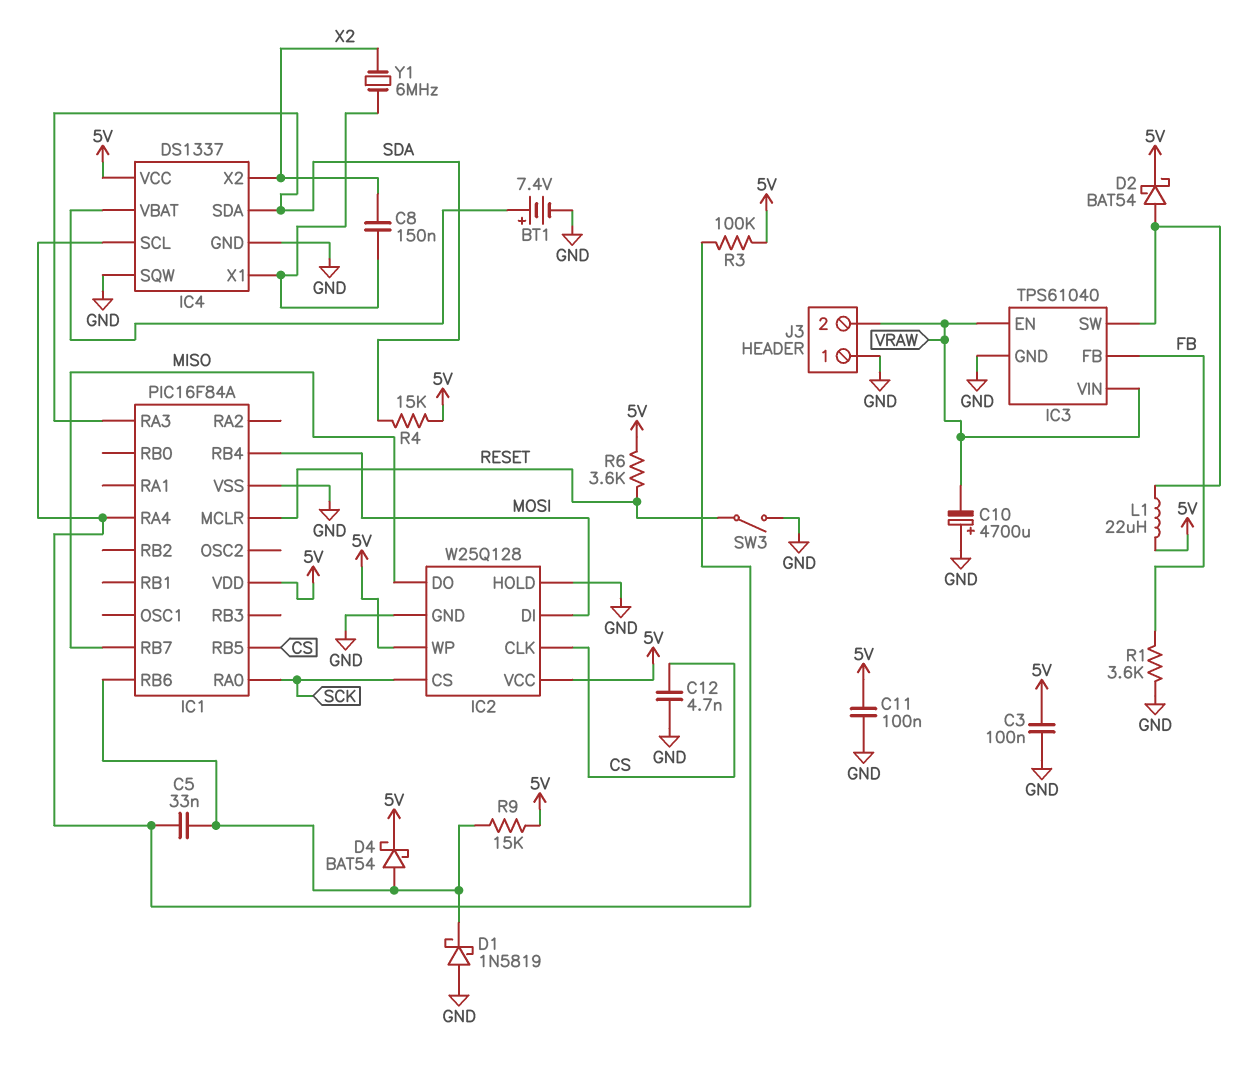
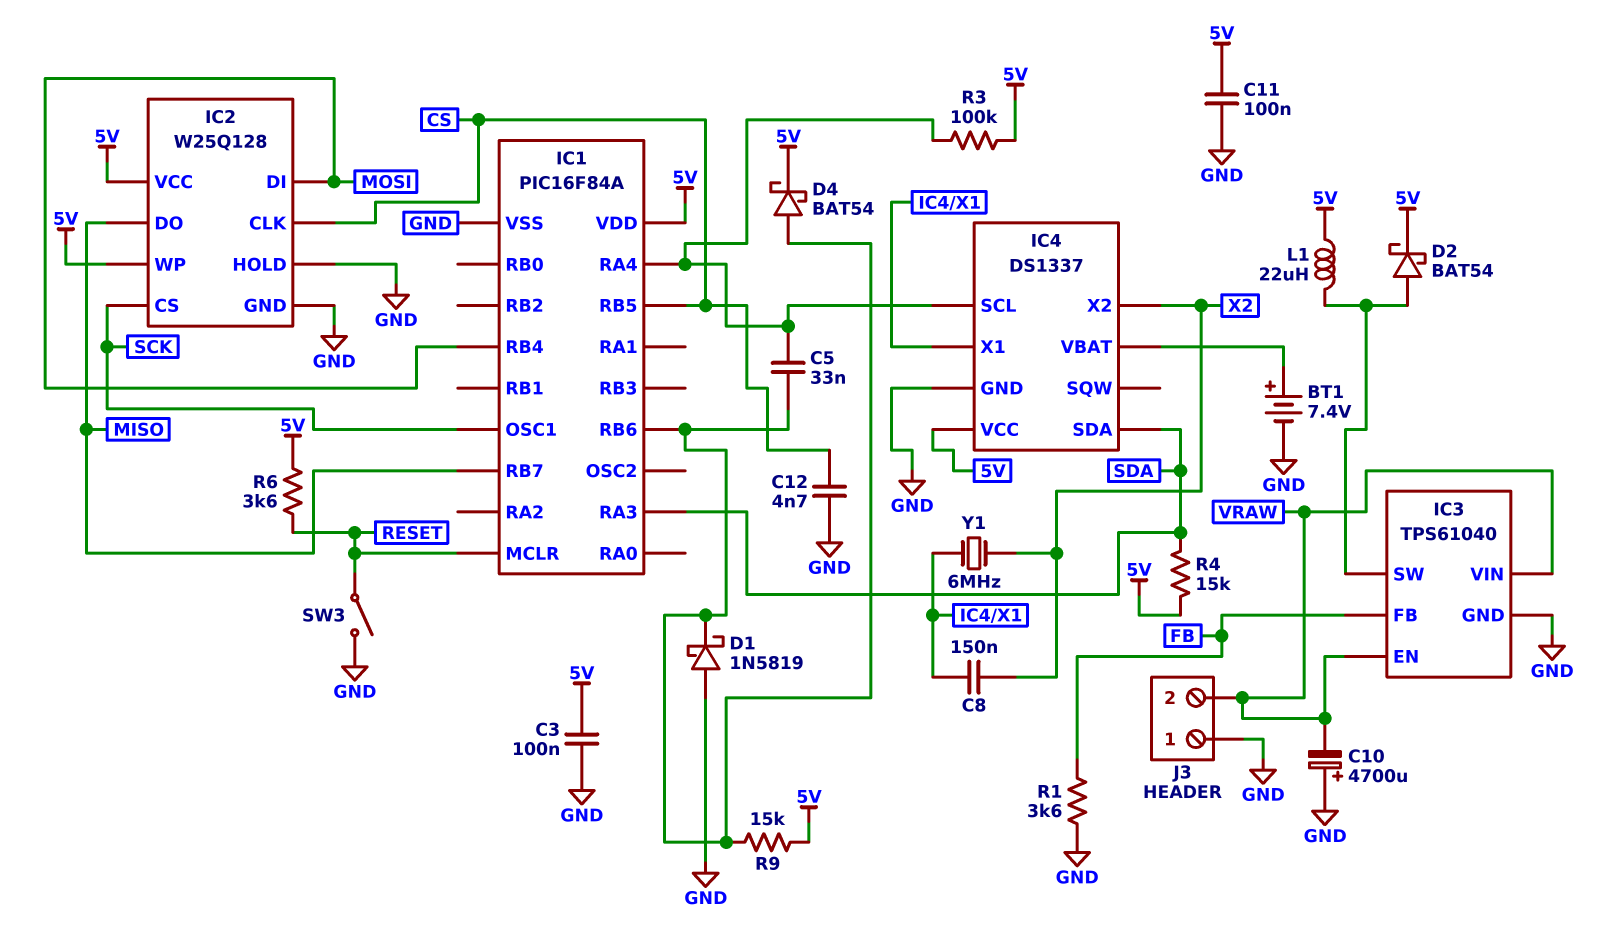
IC1 pin OSC1: none -> SCK
IC1 pin RA0: SCK -> none
IC4 pin SQW: GND -> none

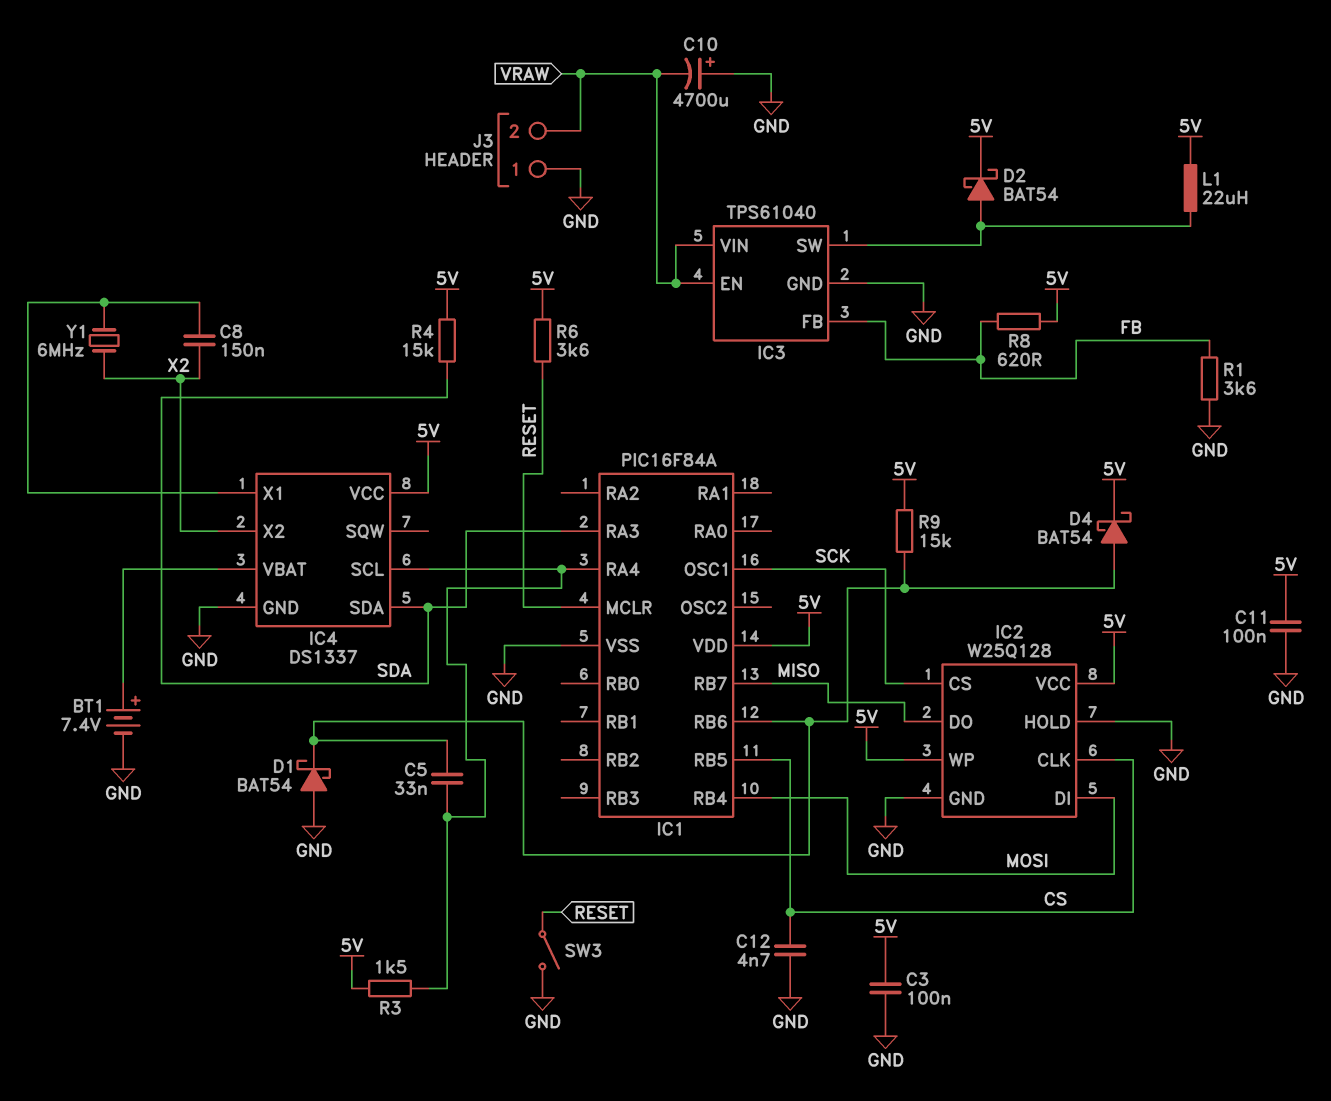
D1: schottky 1N5819 (A GND, K IC1/RB6) -> schottky BAT54 (A GND, K IC1/RB6)
R3: 100k (5V, IC1/RA4) -> 1.5k (5V, IC1/RA4)
R8: none -> 620 (5V, FB)

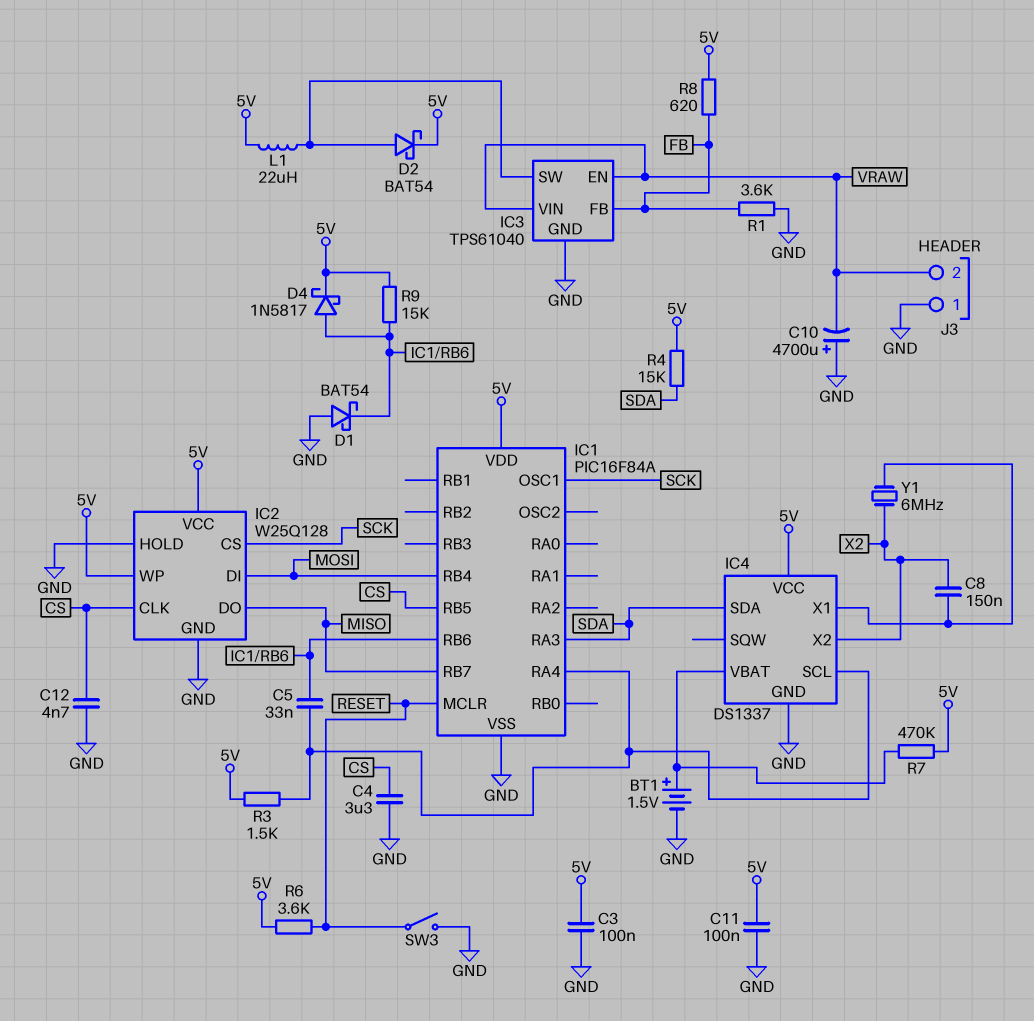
BT1: 7.4V (plus IC4/VBAT, minus GND) -> 1.5V (plus IC4/VBAT, minus GND)
C4: none -> 3.3uF (CS, GND)
D4: schottky BAT54 (A IC1/RB6, K 5V) -> schottky 1N5817 (A IC1/RB6, K 5V)
R7: none -> 470k (5V, IC4/VBAT)

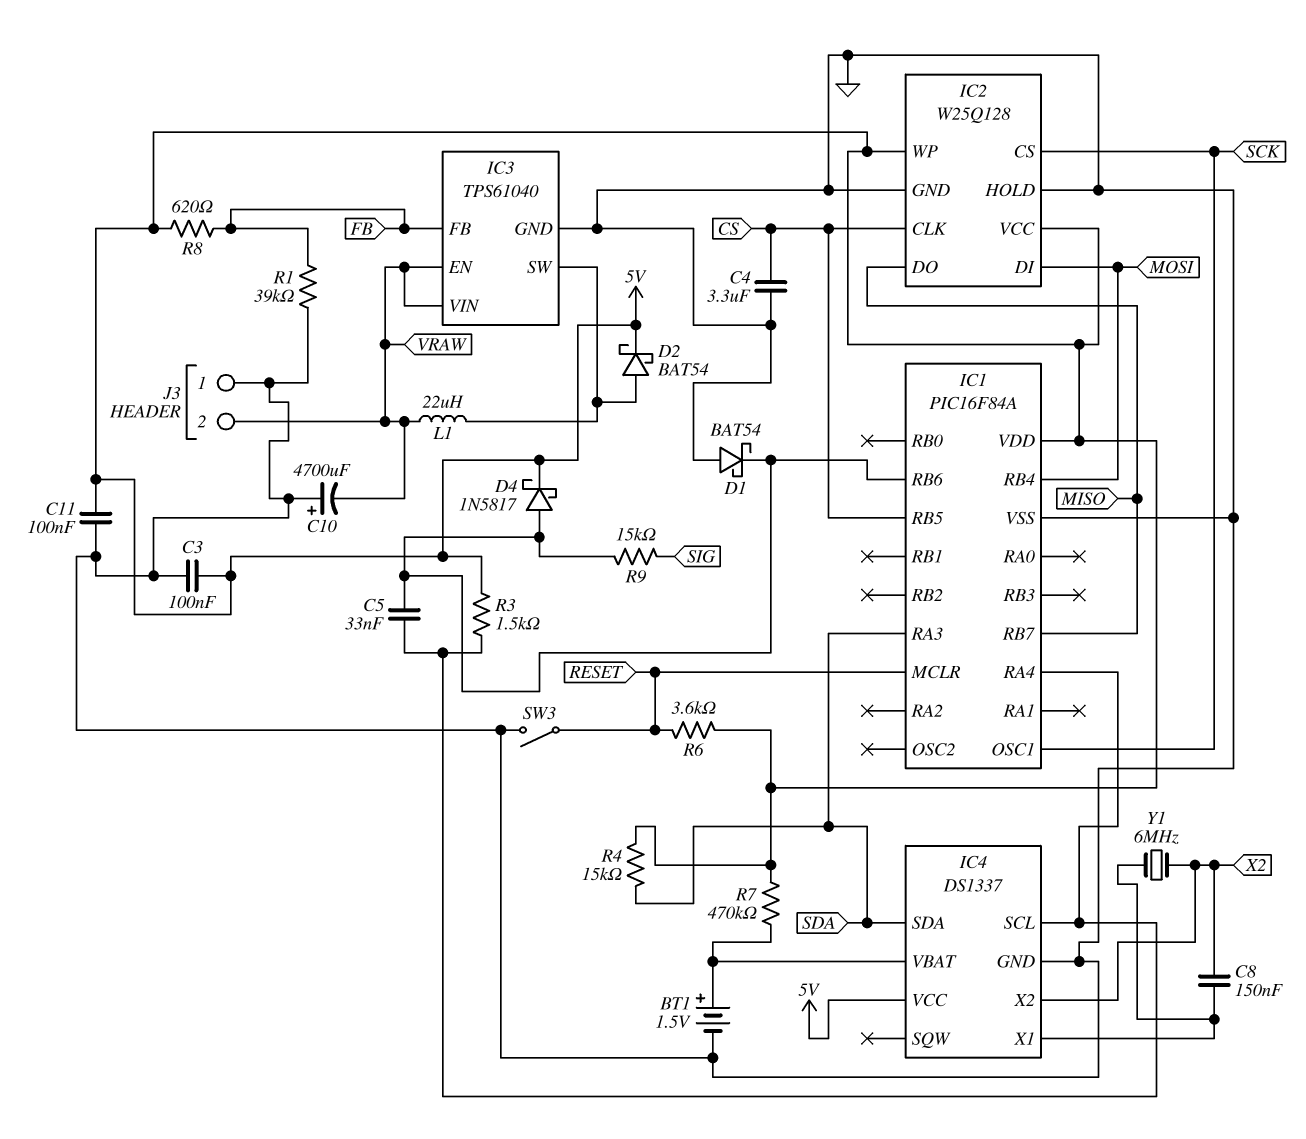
C12: 4.7nF (CS, GND) -> none
L1: 22uH (5V, IC3/SW) -> 22uH (IC3/SW, VRAW)
R1: 3.6k (FB, GND) -> 39k (FB, GND)
R9: 15k (5V, IC1/RB6) -> 15k (IC1/RB6, SIG)

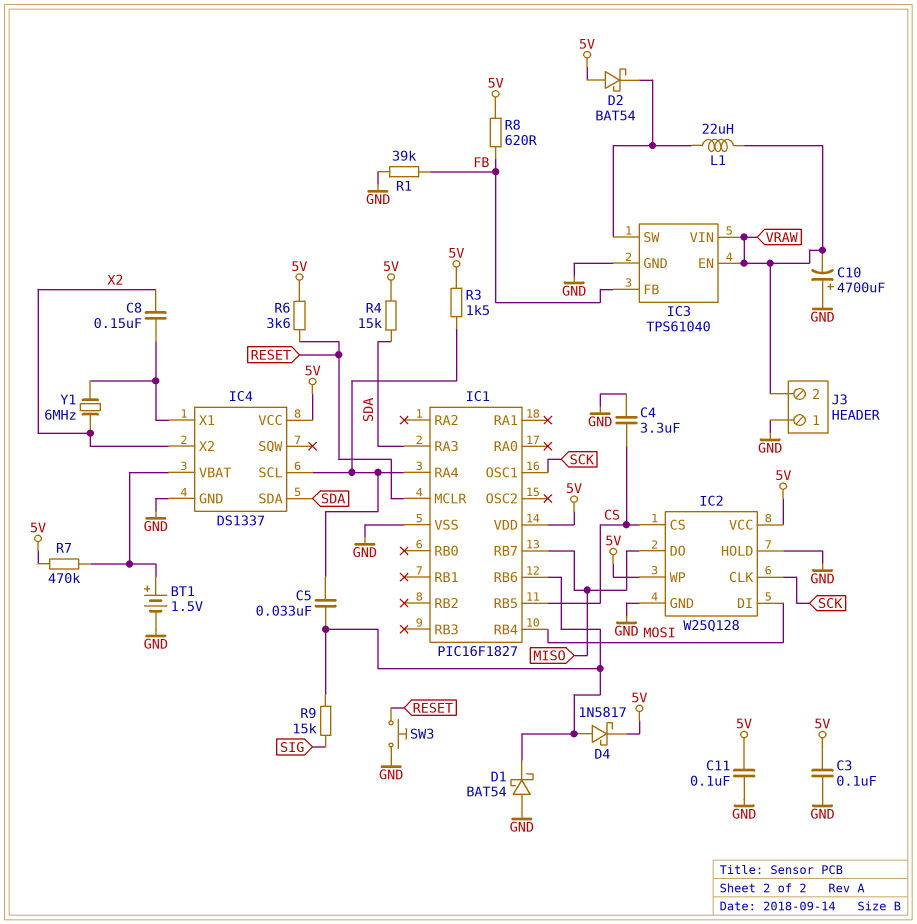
D2: schottky BAT54 (A IC3/SW, K 5V) -> schottky BAT54 (A 5V, K IC3/SW)
IC1: PIC16F84A -> PIC16F1827
IC2 pin CLK: CS -> SCK
IC2 pin CS: SCK -> CS
SW3: switch (GND, RESET) -> button (GND, RESET)

